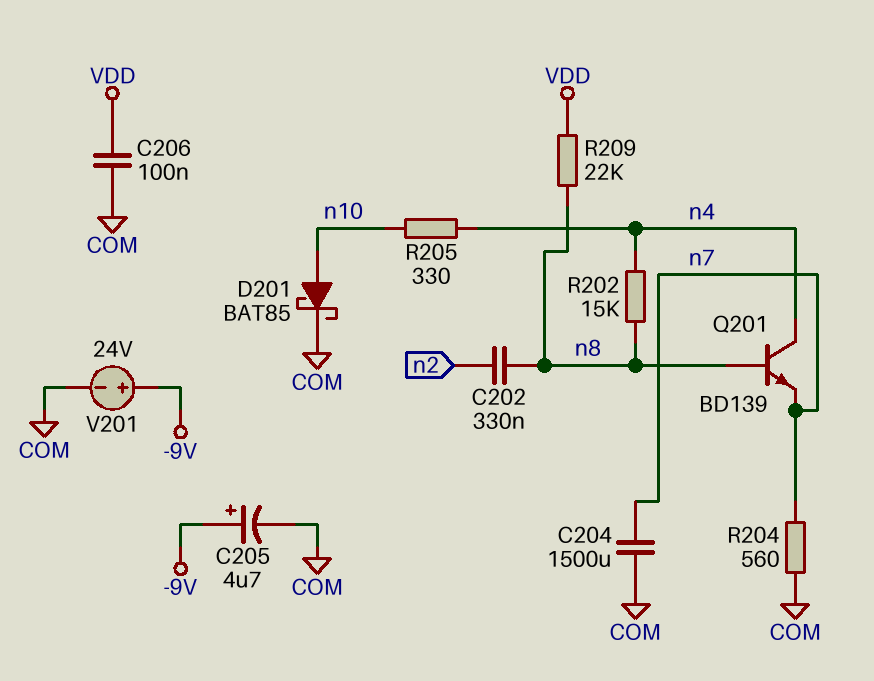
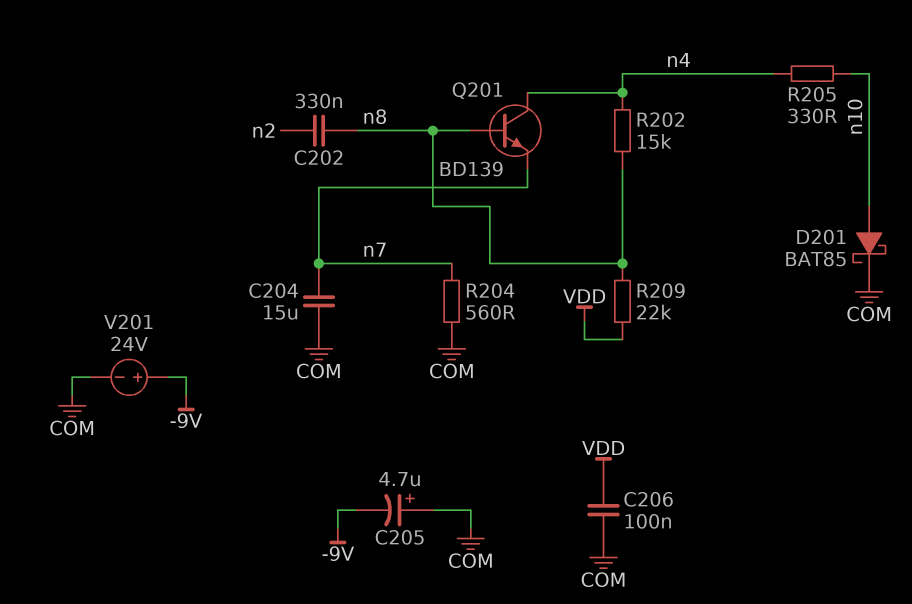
C204: 1500uF (COM, n7) -> 15uF (COM, n7)
C205: 4.7uF (plus -9V, minus COM) -> 4.7uF (plus COM, minus -9V)

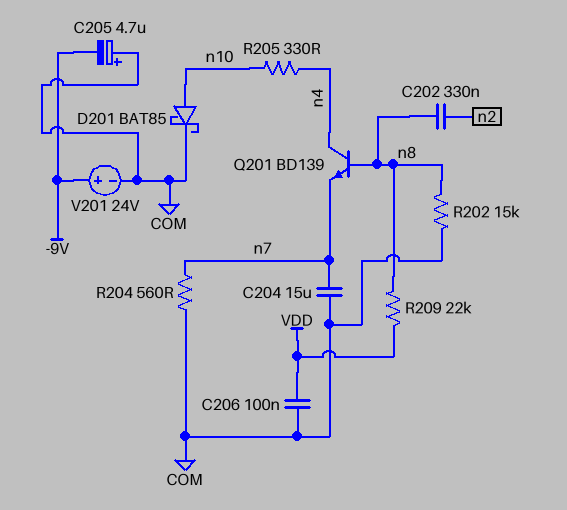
R202: 15k (n4, n8) -> 15k (COM, n8)

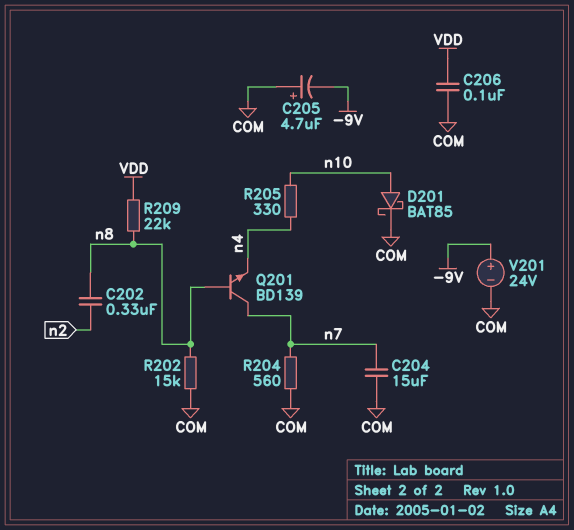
Q201: NPN BD139 (B n8, C n4, E n7) -> NPN BD139 (B n8, C n7, E n4)

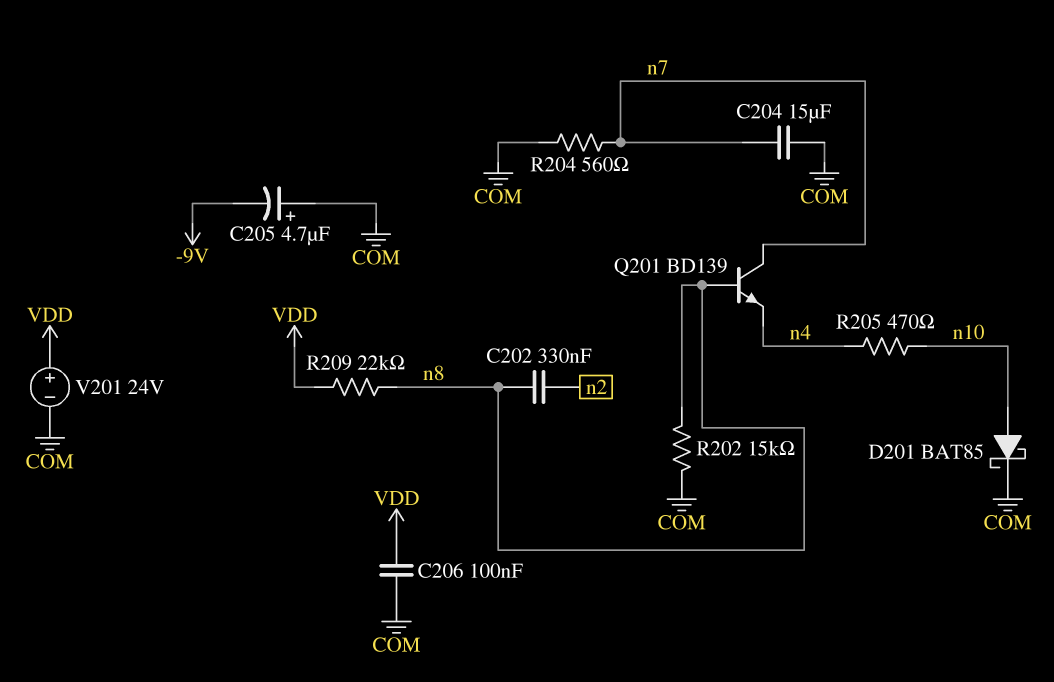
R205: 330 (n4, n10) -> 470 (n4, n10)
V201: 24V (plus -9V, minus COM) -> 24V (plus VDD, minus COM)

